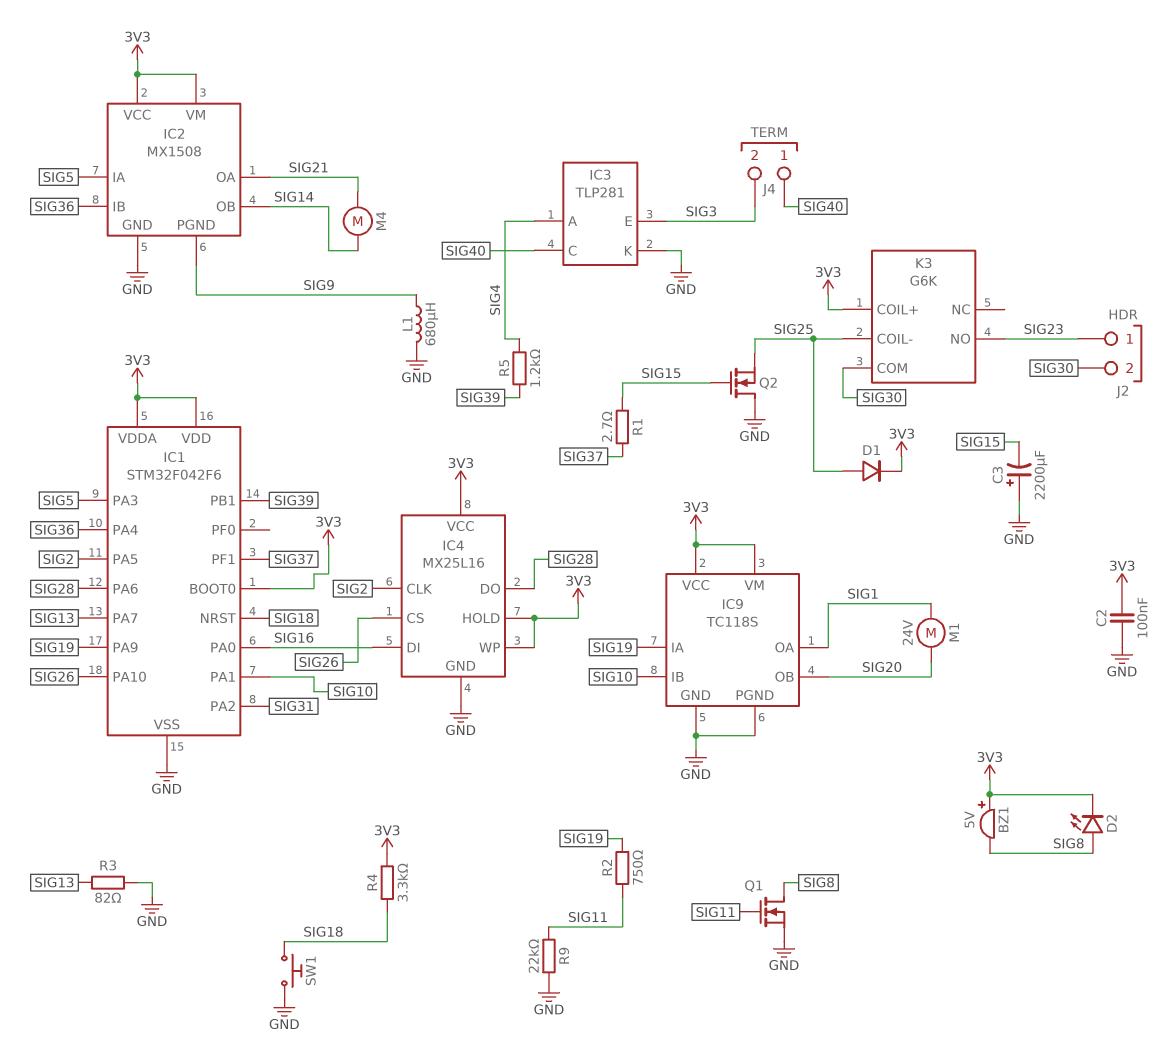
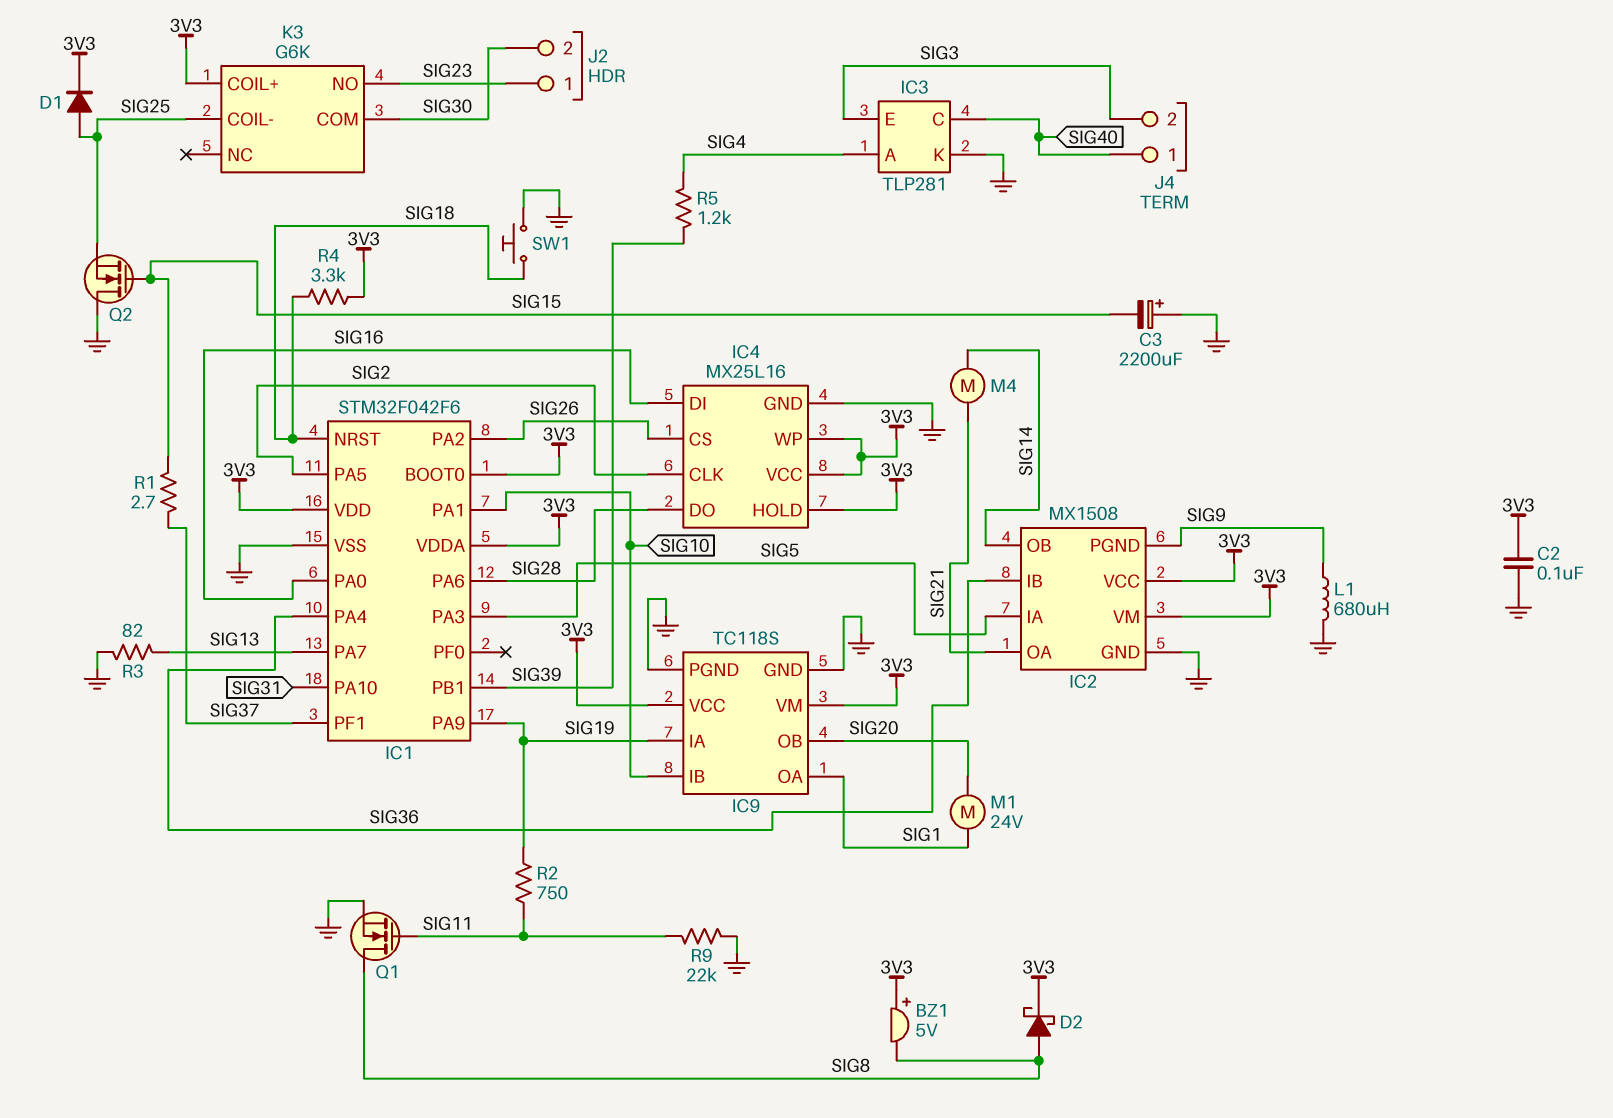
D2: LED (A SIG8, K 3V3) -> schottky (A SIG8, K 3V3)
IC1 pin PA2: SIG31 -> SIG26
IC1 pin PA10: SIG26 -> SIG31

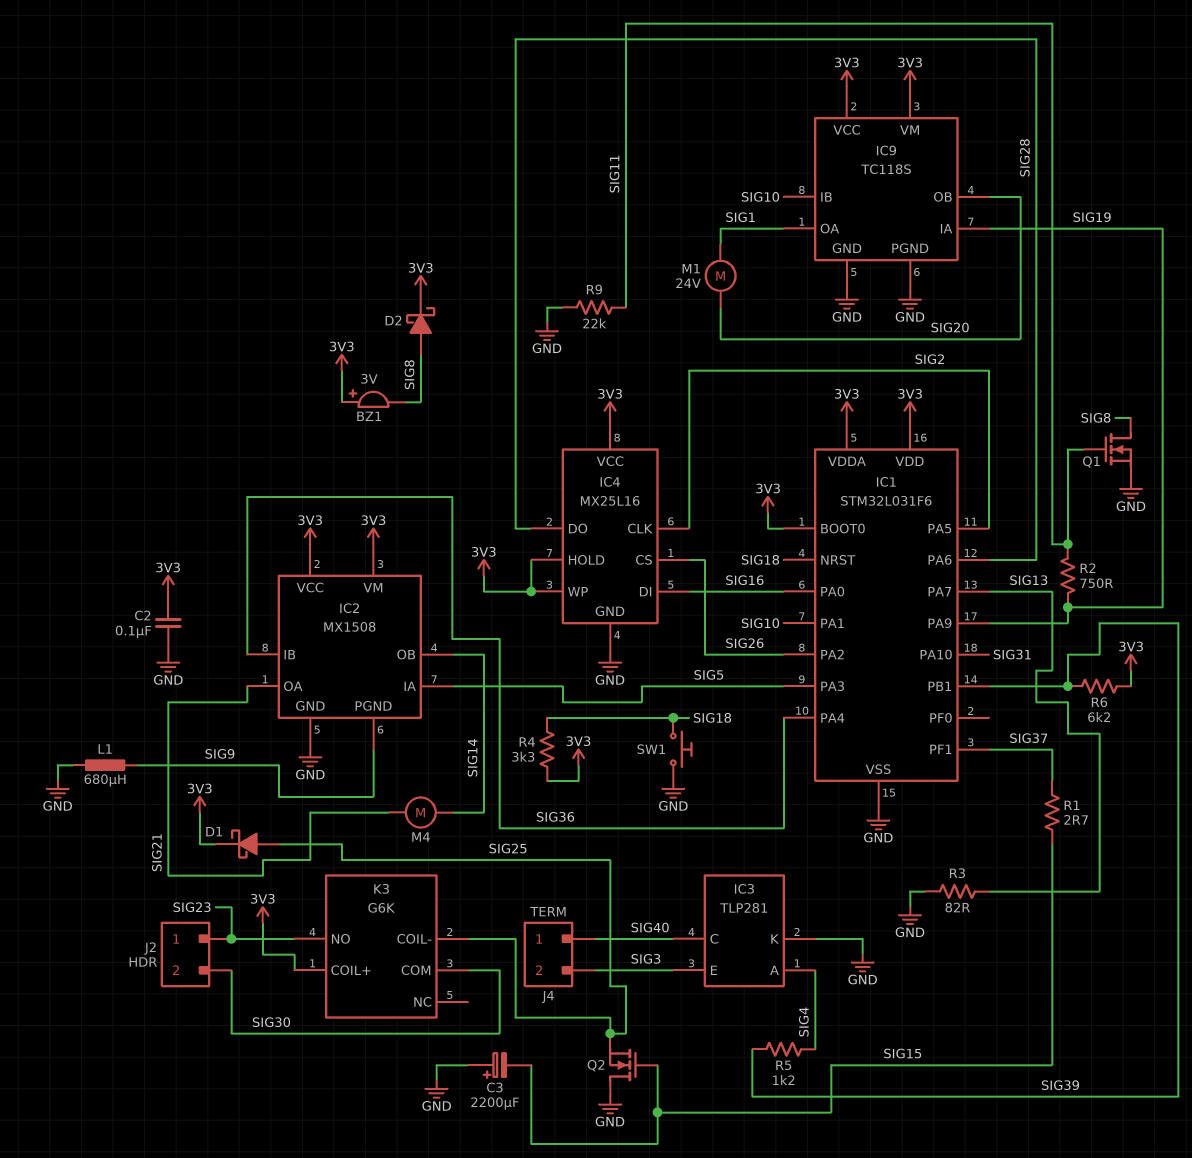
BZ1: buzzer 5V (plus 3V3, minus SIG8) -> buzzer 3V (plus 3V3, minus SIG8)
D1: diode (A SIG25, K 3V3) -> schottky (A SIG25, K 3V3)
IC1: STM32F042F6 -> STM32L031F6
R6: none -> 6.2k (3V3, SIG39)

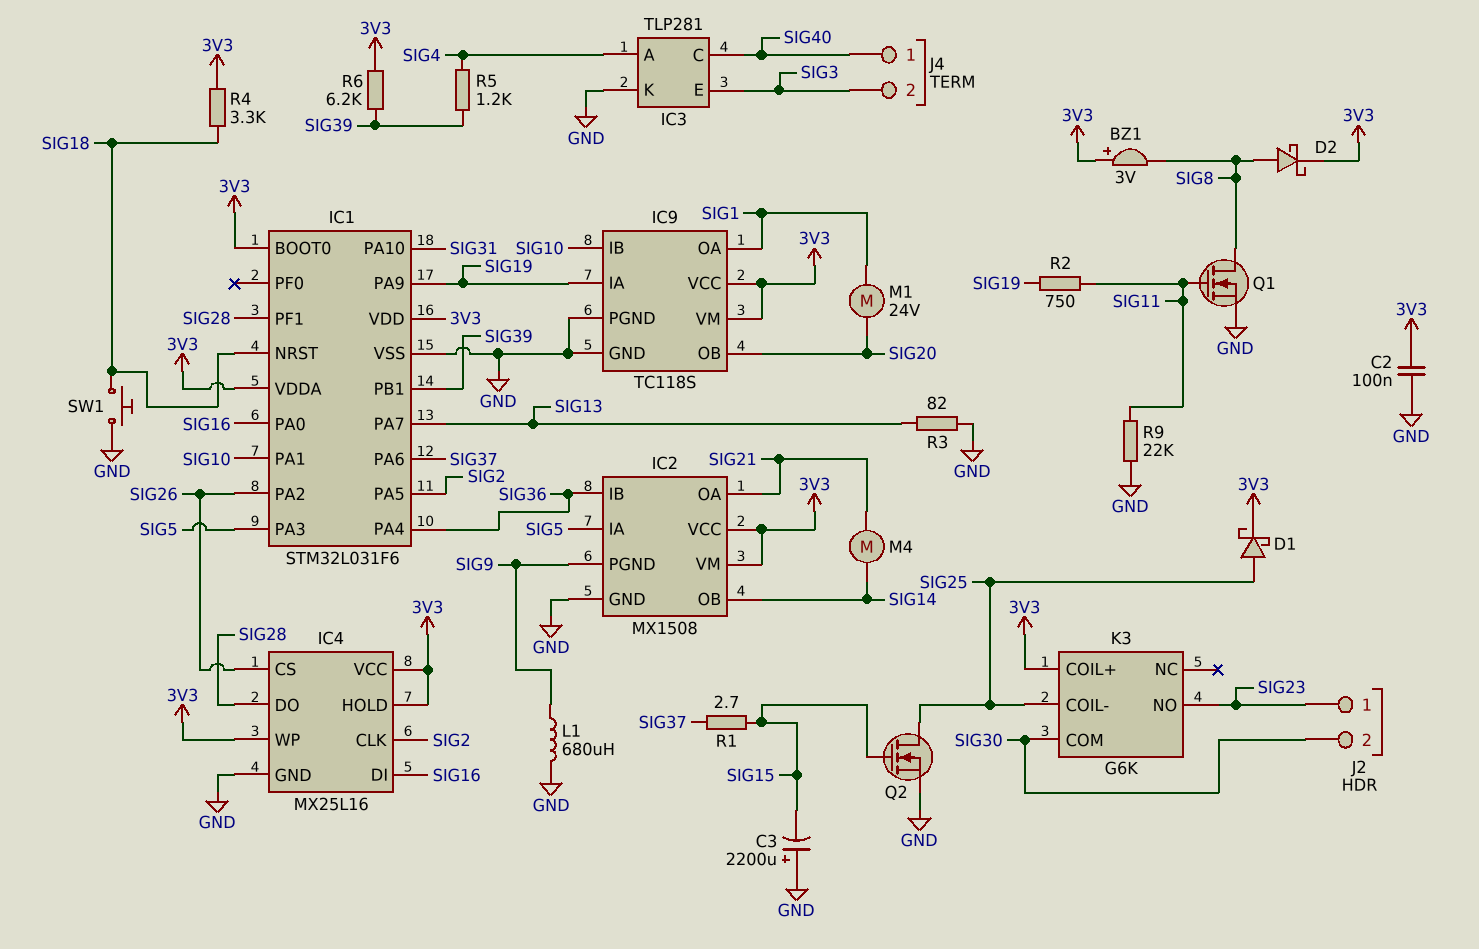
IC1 pin PA6: SIG28 -> SIG37
IC1 pin PF1: SIG37 -> SIG28
Q2: NMOS (G SIG15, D GND, S SIG25) -> NMOS (G SIG15, D SIG25, S GND)

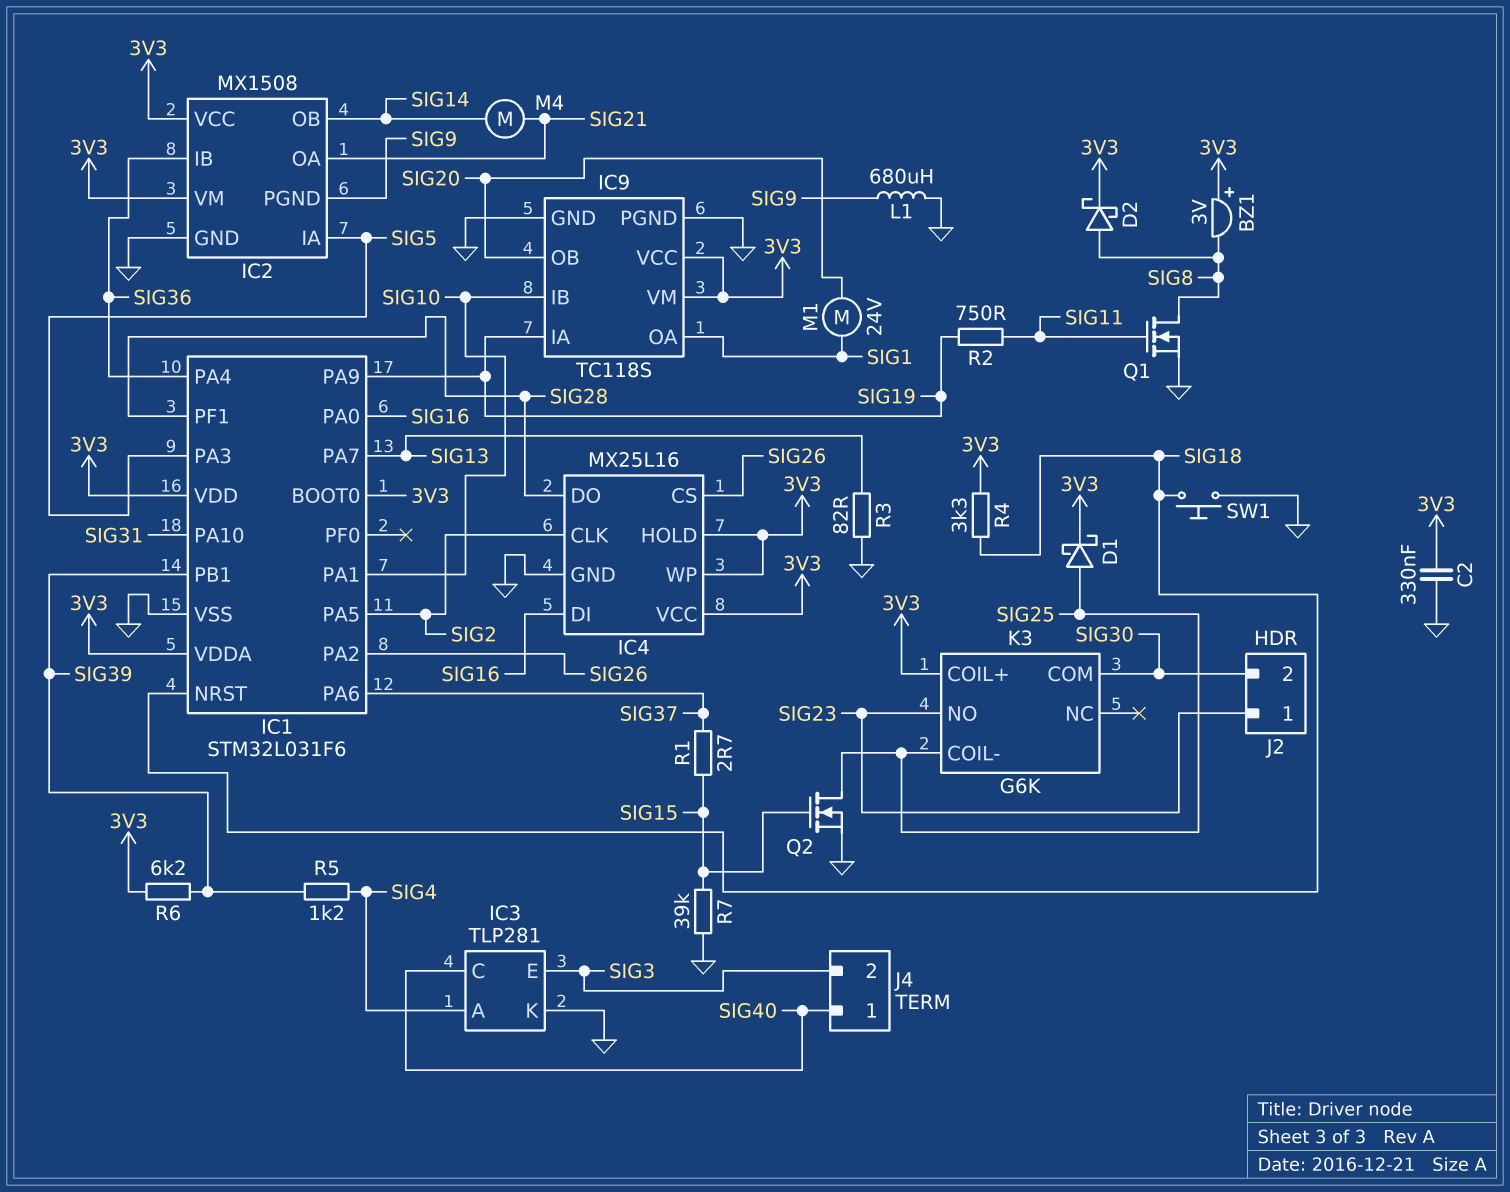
C2: 100nF (3V3, GND) -> 330nF (3V3, GND)
C3: 2200uF (plus GND, minus SIG15) -> none
R7: none -> 39k (GND, SIG15)
R9: 22k (GND, SIG11) -> none

